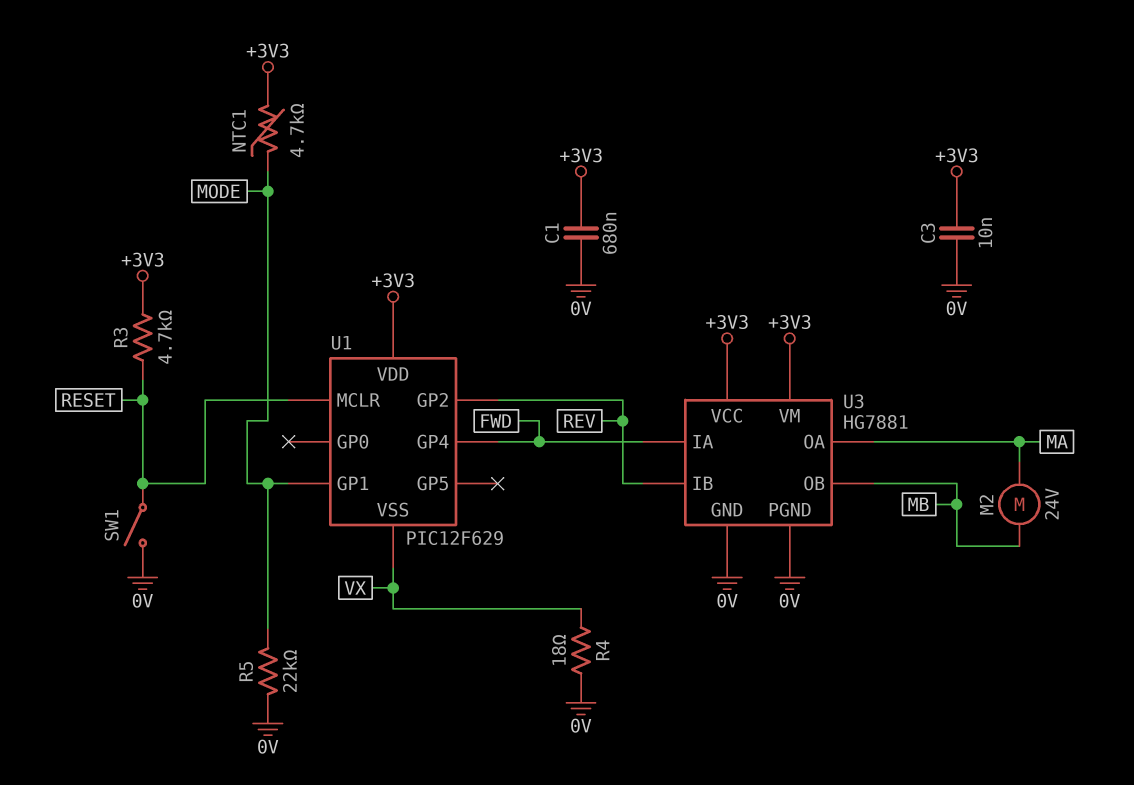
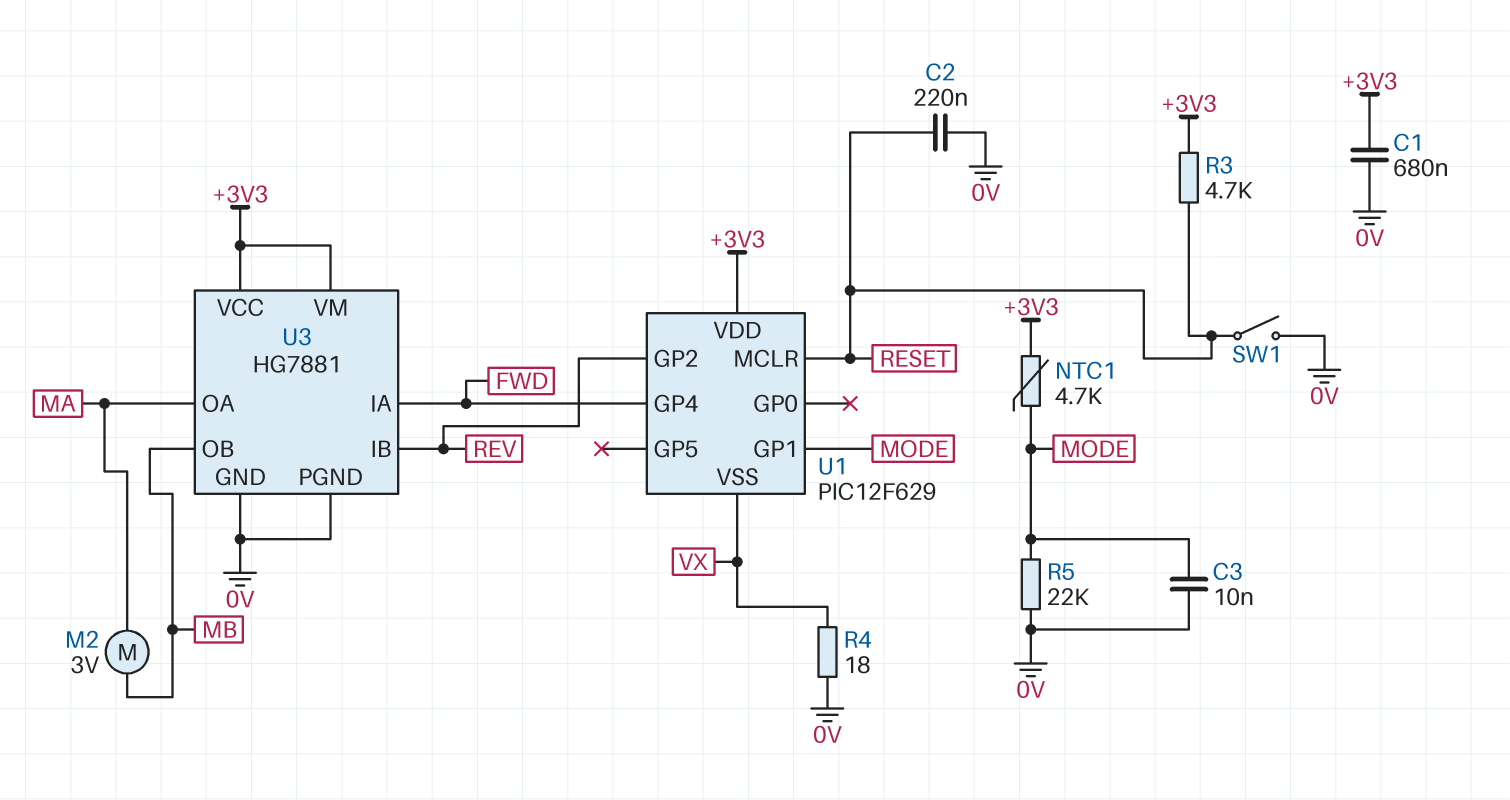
C2: none -> 220nF (0V, RESET)
C3: 10nF (+3V3, 0V) -> 10nF (0V, MODE)
M2: motor 24V (MA, MB) -> motor 3V (MA, MB)

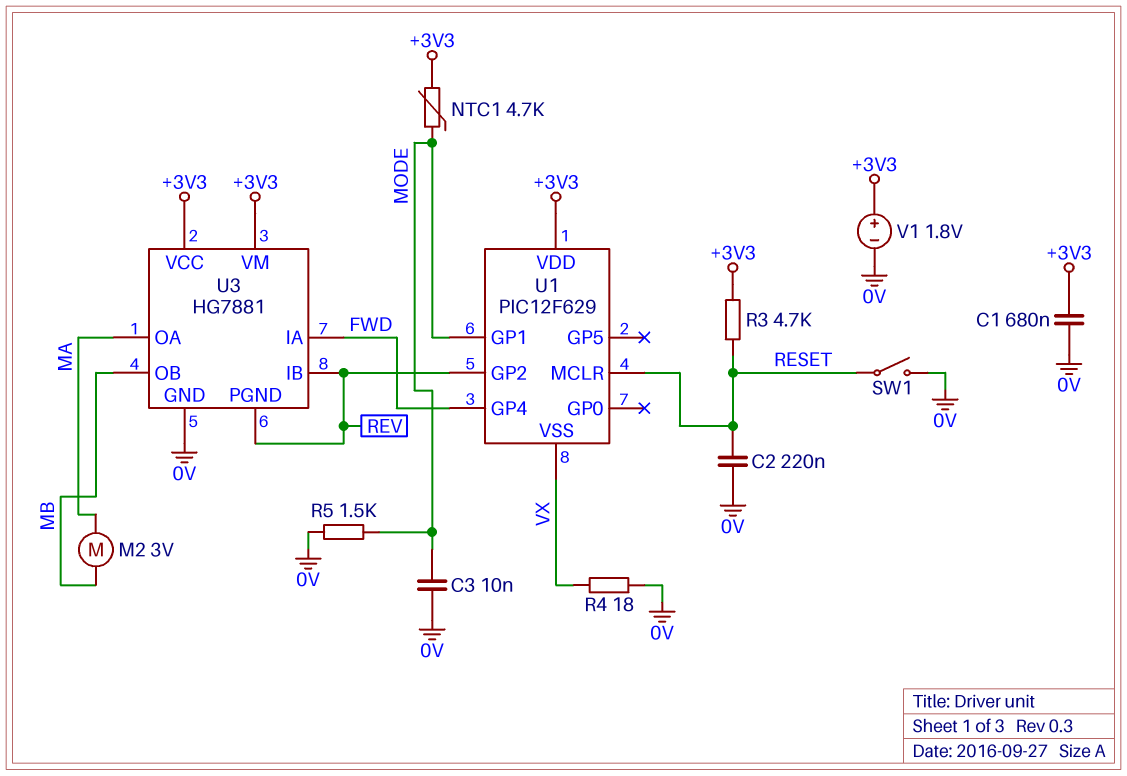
R5: 22k (0V, MODE) -> 1.5k (0V, MODE)
U3 pin PGND: 0V -> REV
V1: none -> 1.8V (plus +3V3, minus 0V)

